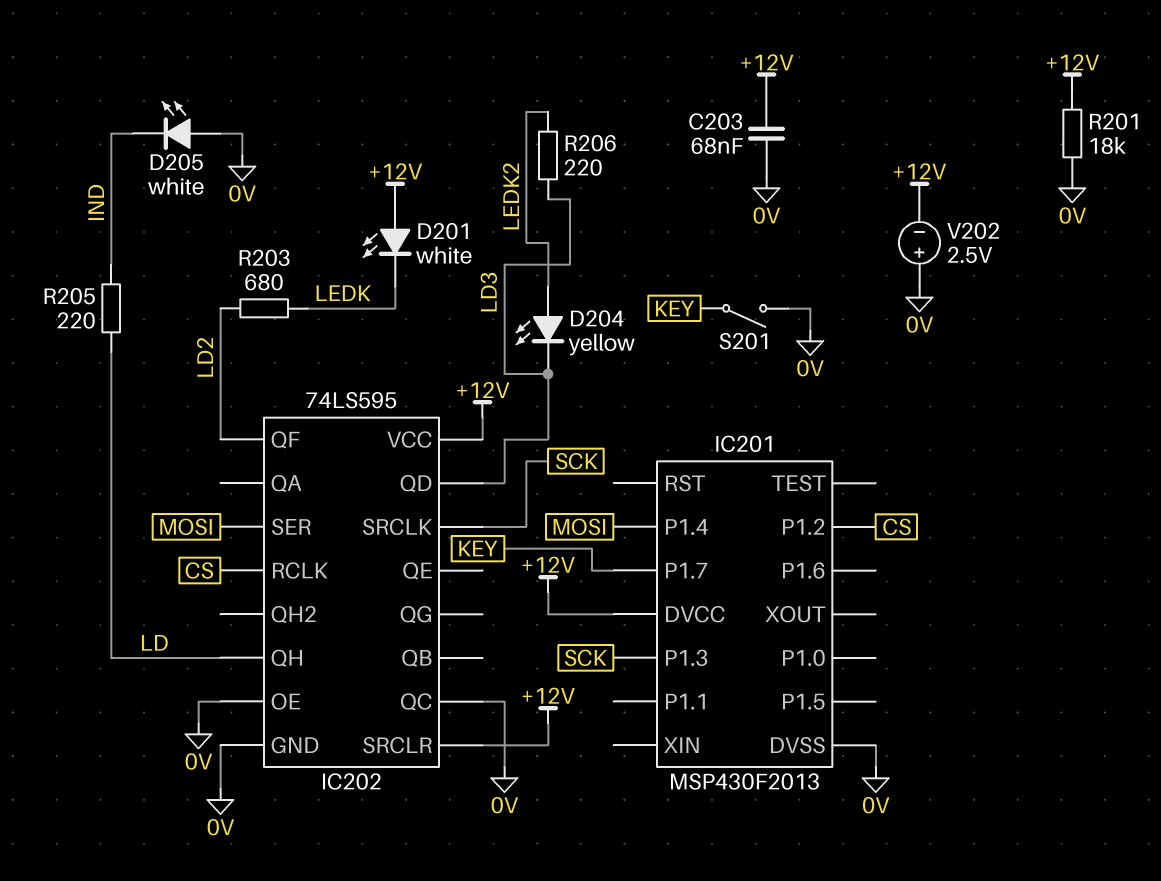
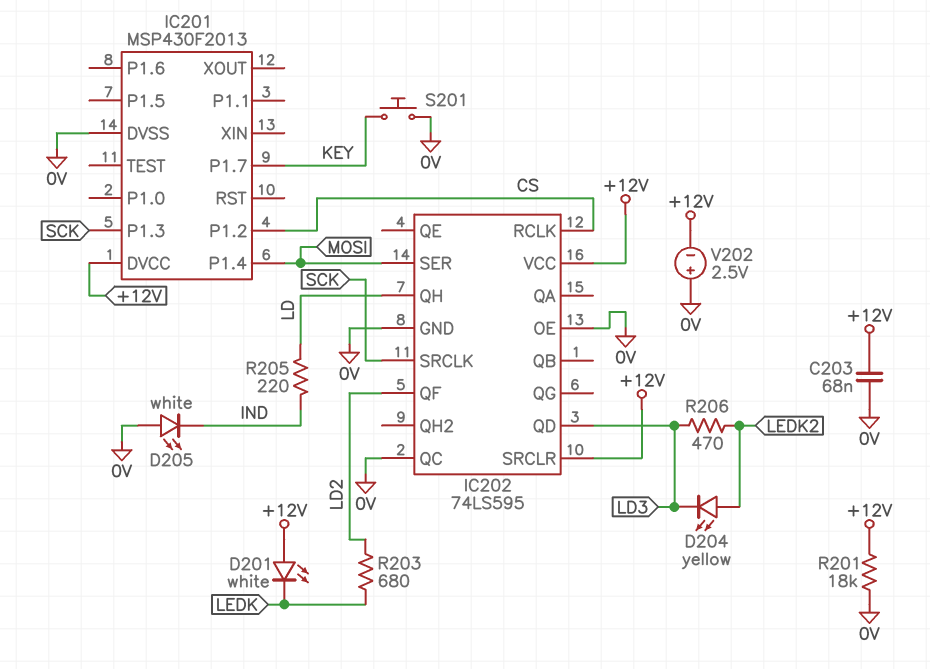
R206: 220 (LD3, LEDK2) -> 470 (LD3, LEDK2)
S201: switch (0V, KEY) -> button (0V, KEY)

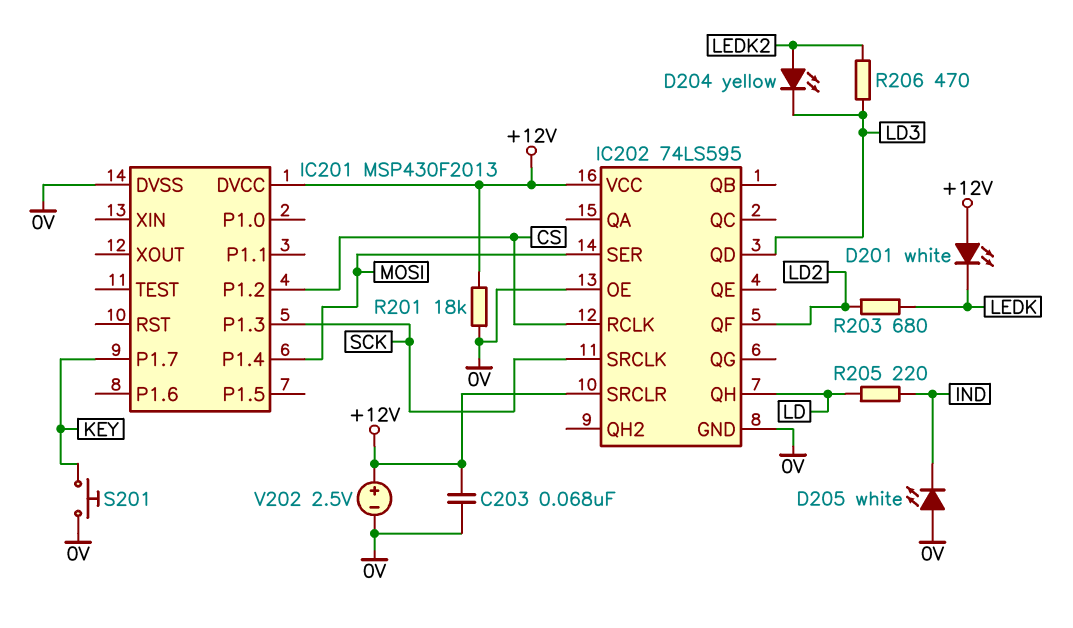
IC202 pin QC: 0V -> none
V202: 2.5V (plus 0V, minus +12V) -> 2.5V (plus +12V, minus 0V)

